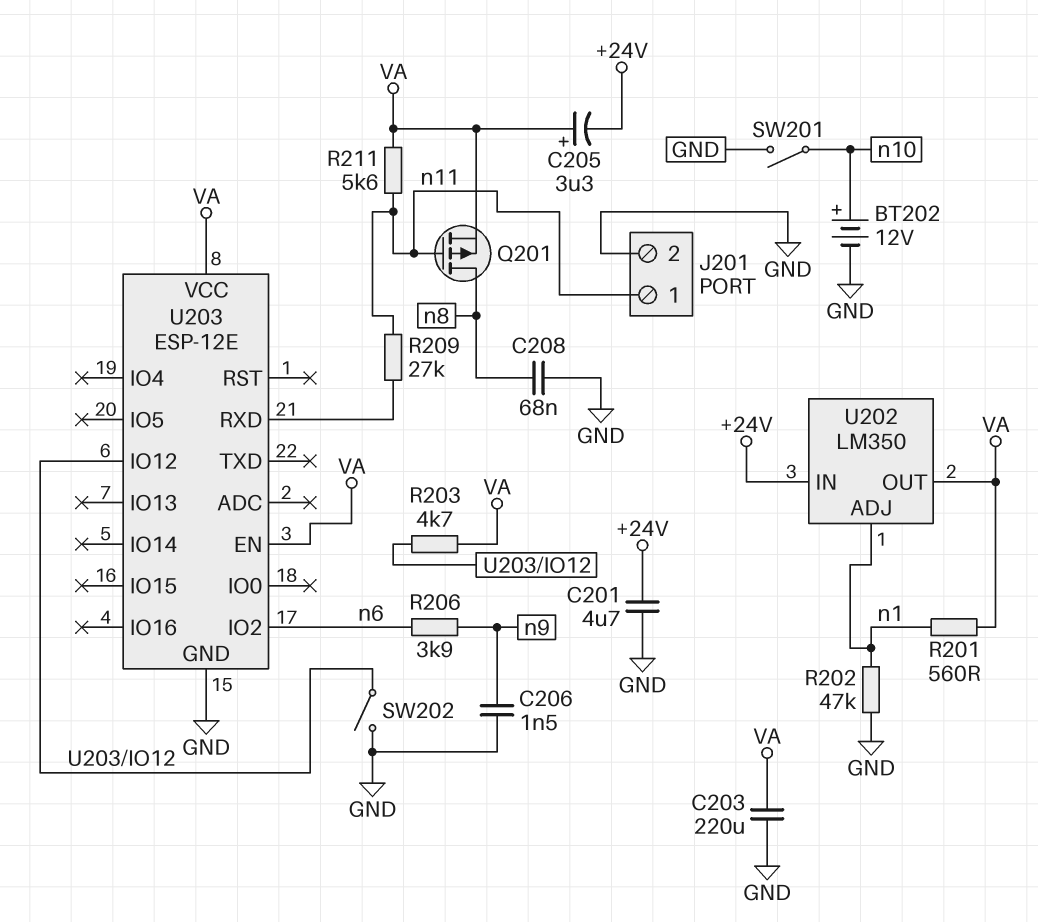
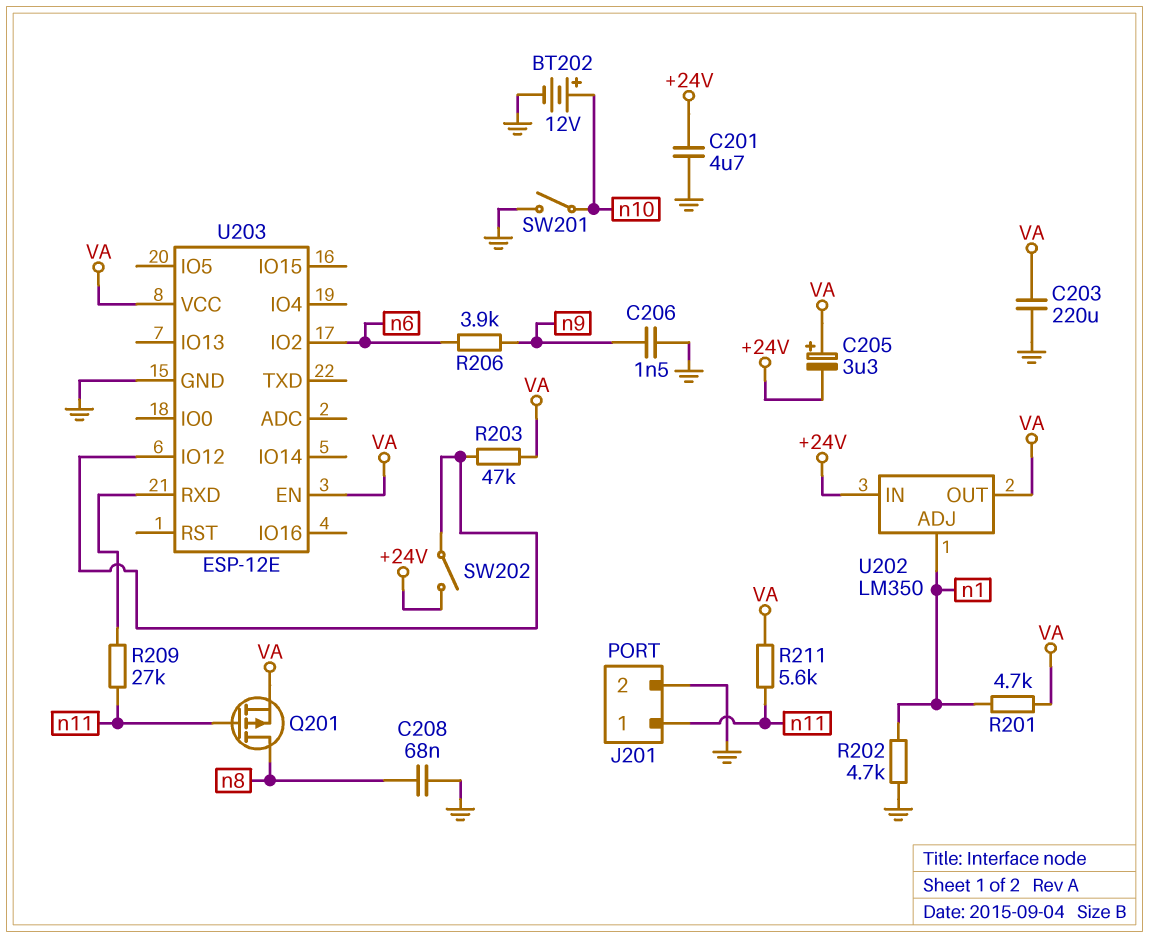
R201: 560 (VA, n1) -> 4.7k (VA, n1)
R202: 47k (GND, n1) -> 4.7k (GND, n1)
R203: 4.7k (U203/IO12, VA) -> 47k (U203/IO12, VA)
SW202: switch (GND, U203/IO12) -> switch (+24V, U203/IO12)

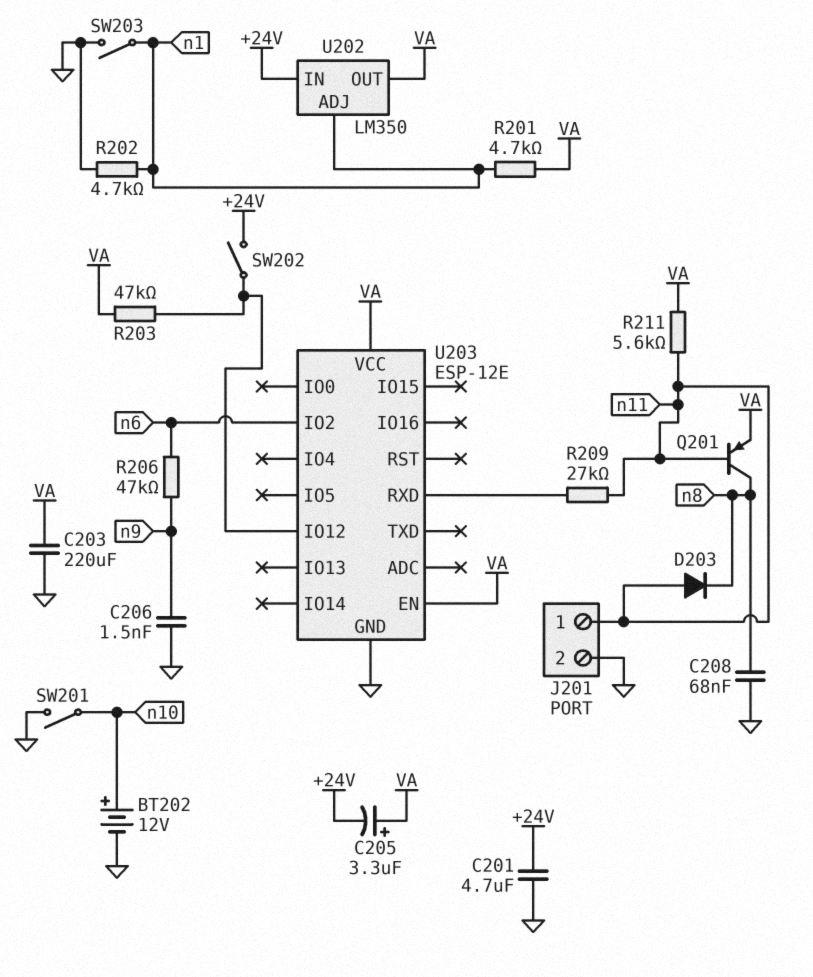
D203: none -> diode (A n11, K n8)
Q201: PMOS (G n11, D n8, S VA) -> PNP (B n11, C n8, E VA)
R206: 3.9k (n6, n9) -> 47k (n6, n9)
SW203: none -> switch (GND, n1)

